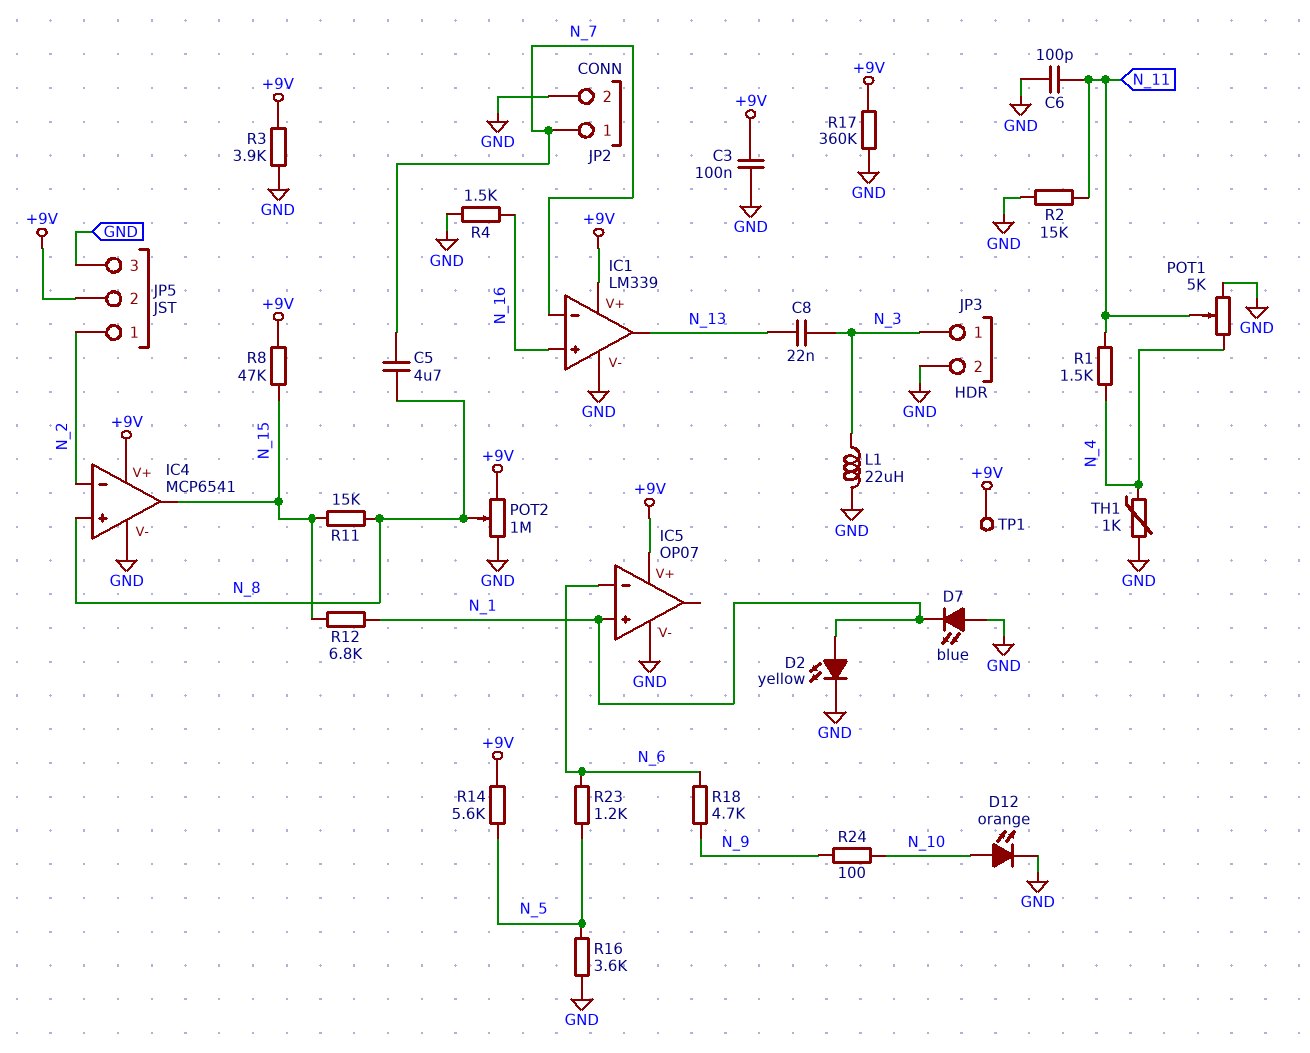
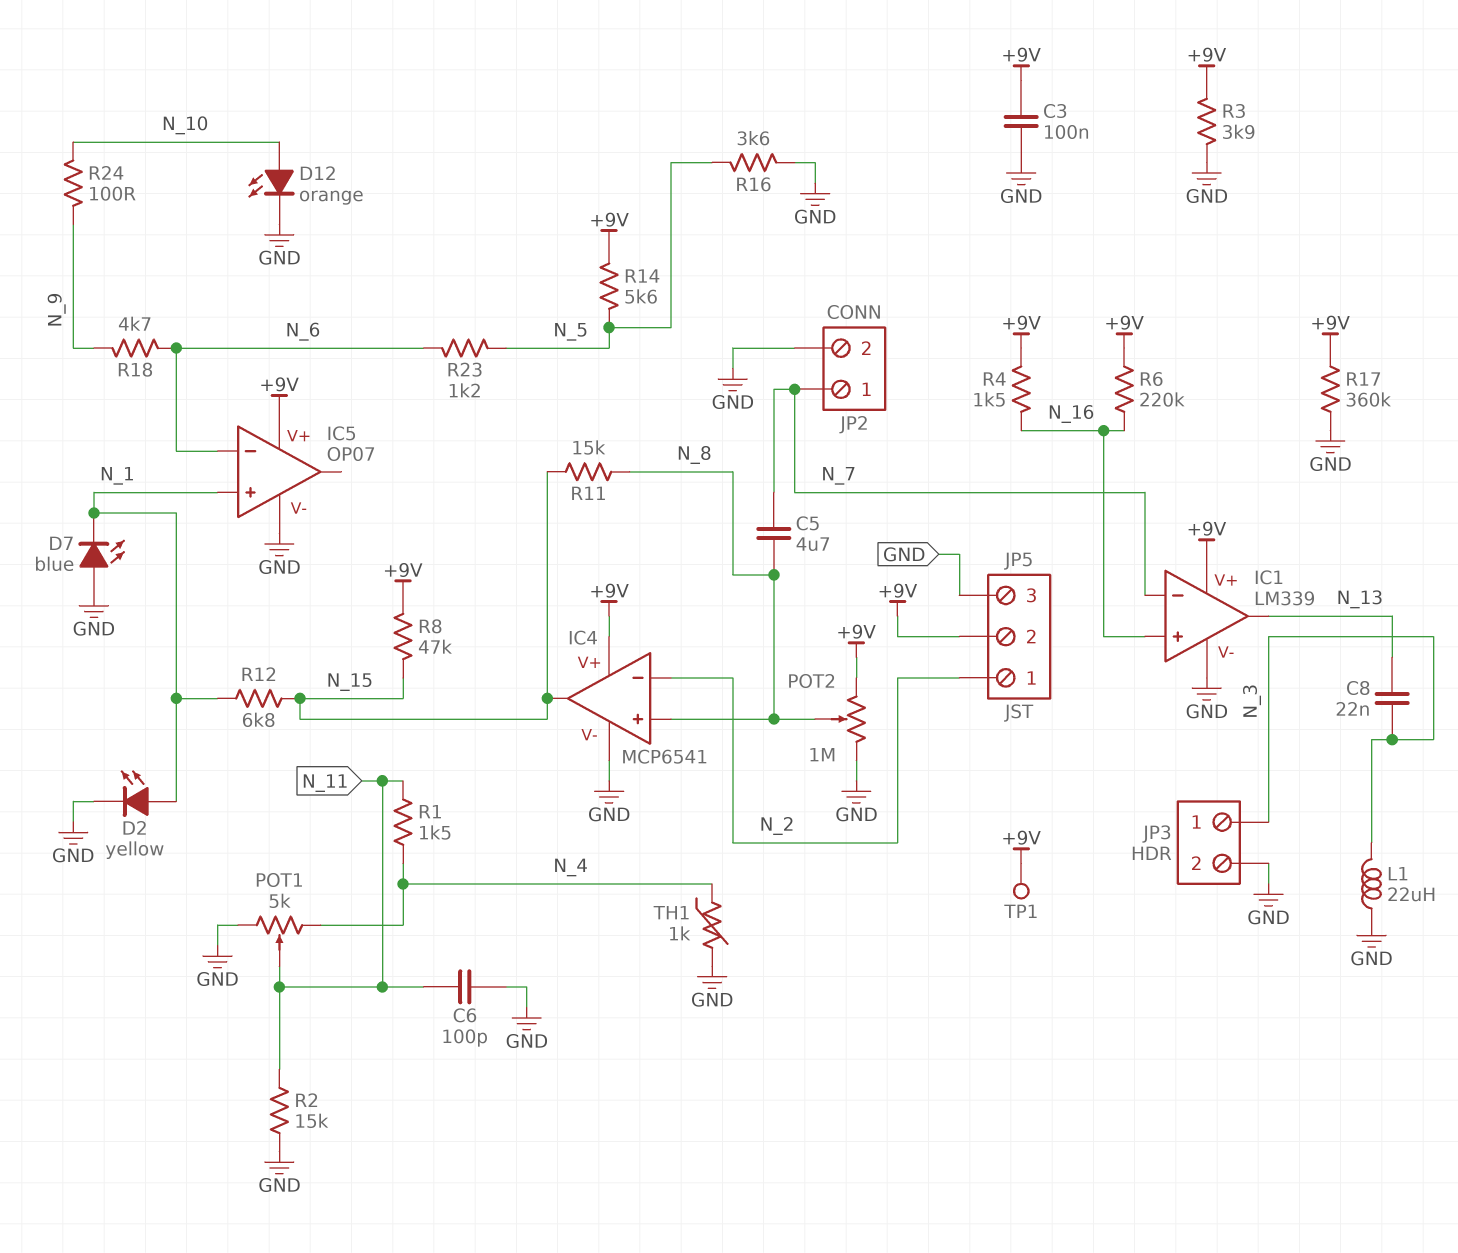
R4: 1.5k (GND, N_16) -> 1.5k (+9V, N_16)
R6: none -> 220k (+9V, N_16)

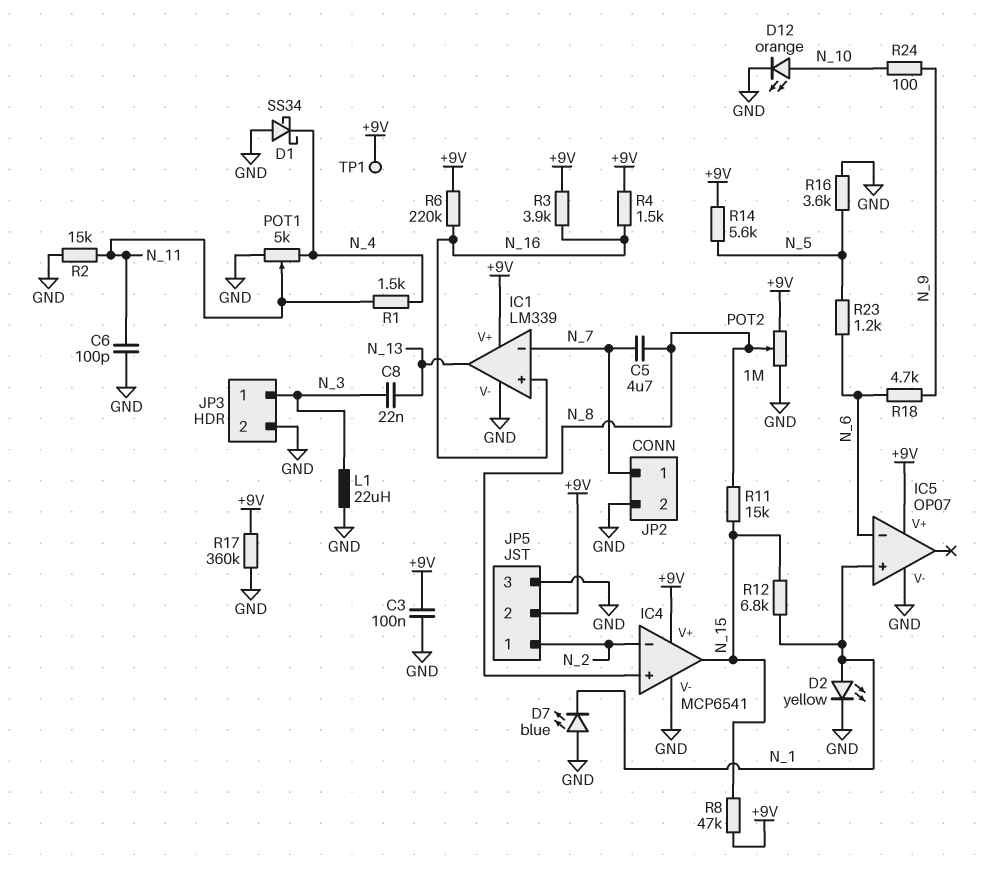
D1: none -> schottky SS34 (A GND, K N_4)
R3: 3.9k (+9V, GND) -> 3.9k (+9V, N_16)
TH1: 1k (GND, N_4) -> none

